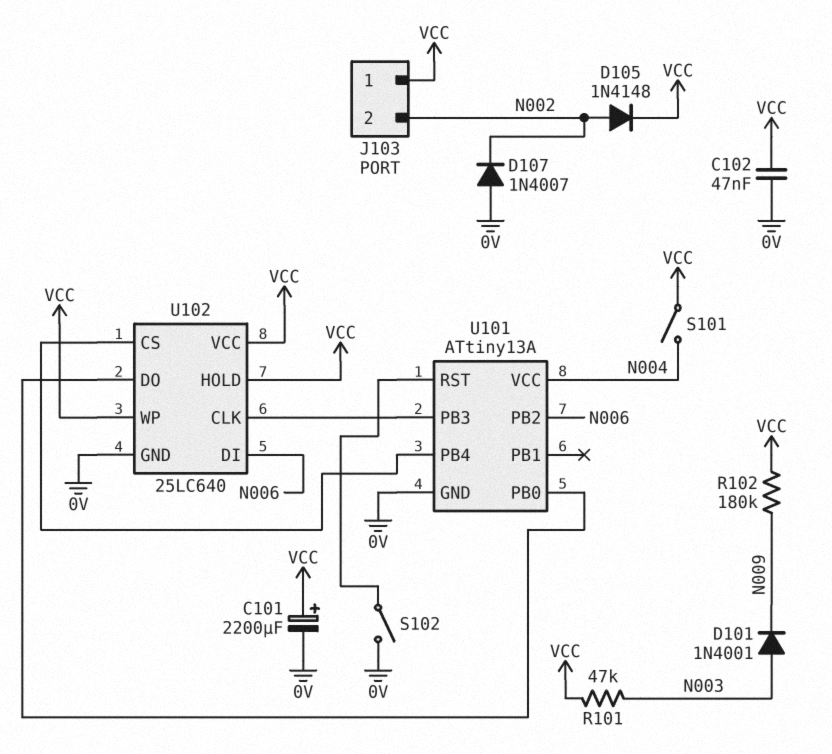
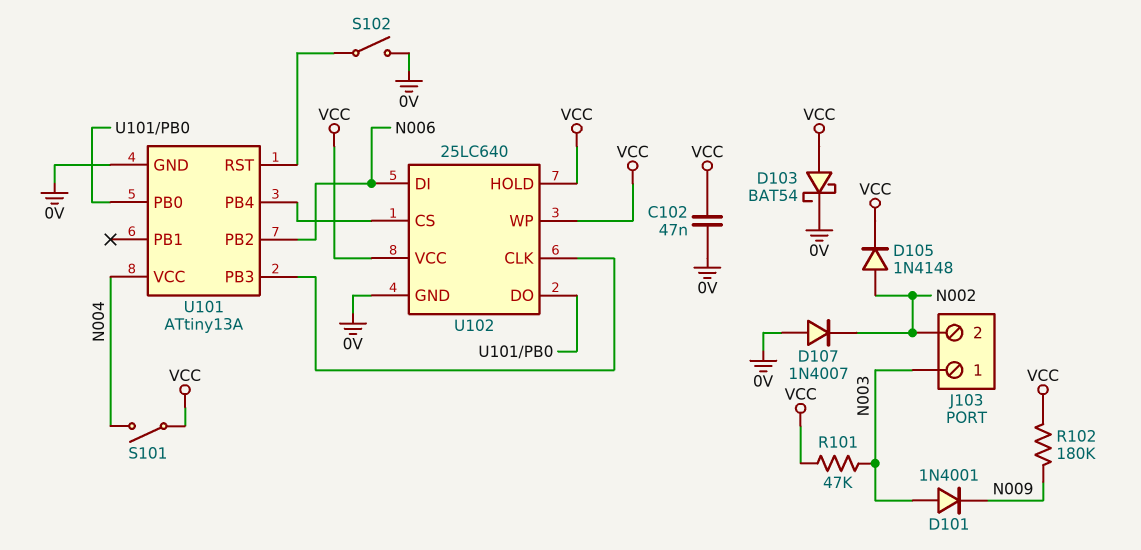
C101: 2200uF (plus VCC, minus 0V) -> none
D103: none -> schottky BAT54 (A VCC, K 0V)
J103 pin 1: VCC -> N003

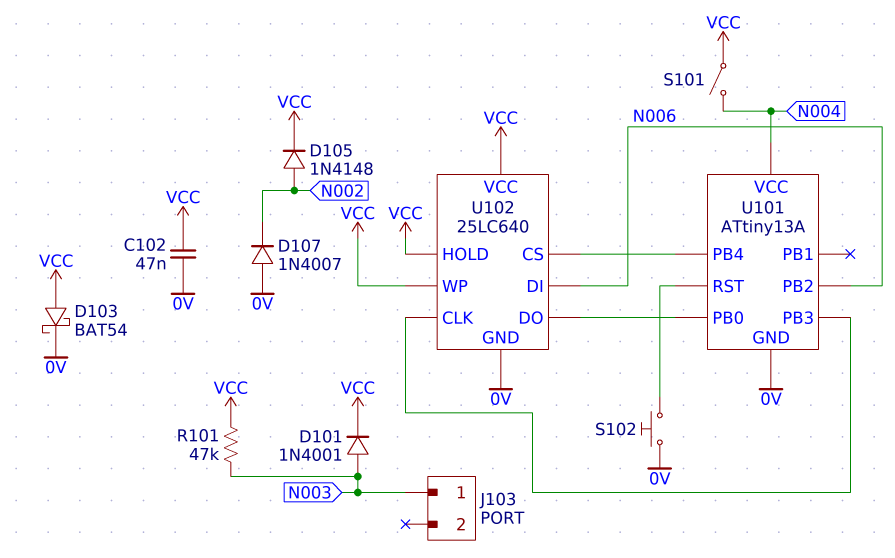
D101: diode 1N4001 (A N003, K N009) -> diode 1N4001 (A N003, K VCC)
J103 pin 2: N002 -> none
R102: 180k (N009, VCC) -> none
S102: switch (0V, U101/RST) -> button (0V, U101/RST)

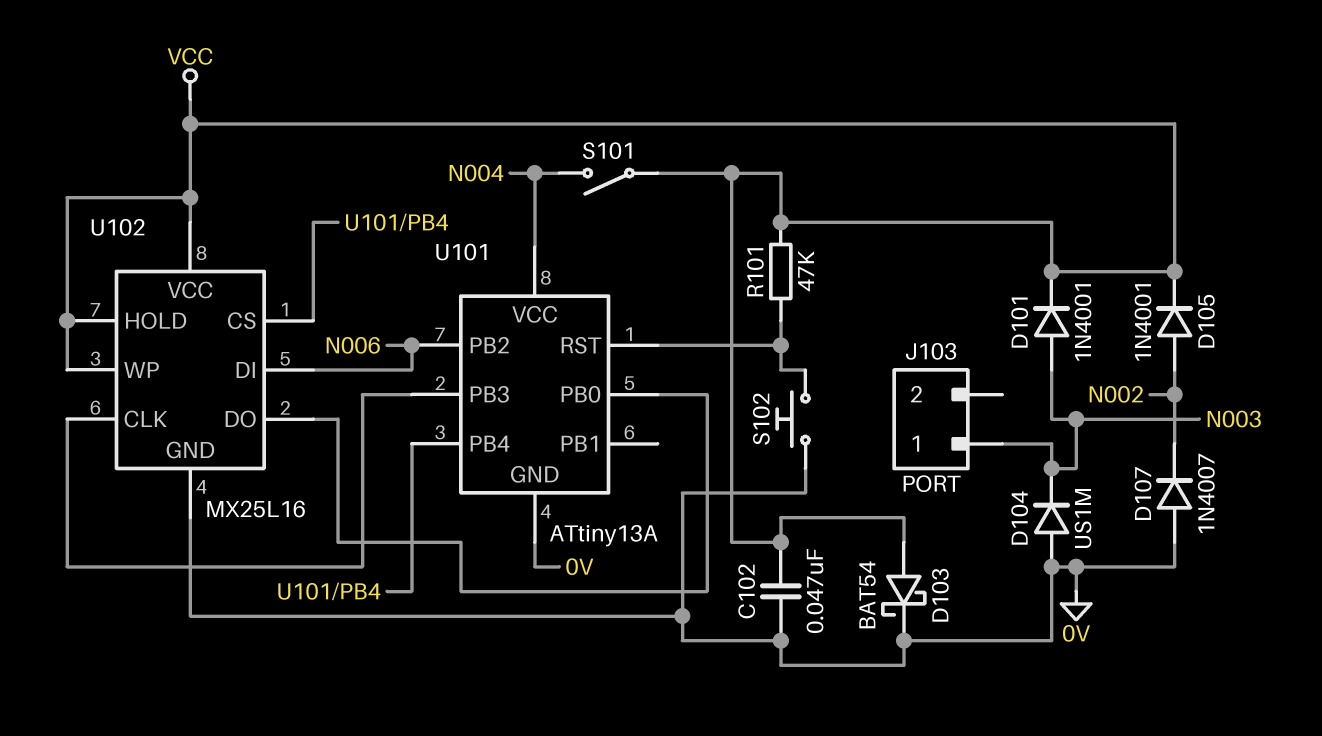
D104: none -> diode US1M (A 0V, K N003)
D105: diode 1N4148 (A N002, K VCC) -> diode 1N4001 (A N002, K VCC)
R101: 47k (N003, VCC) -> 47k (U101/RST, VCC)
U102: 25LC640 -> MX25L16

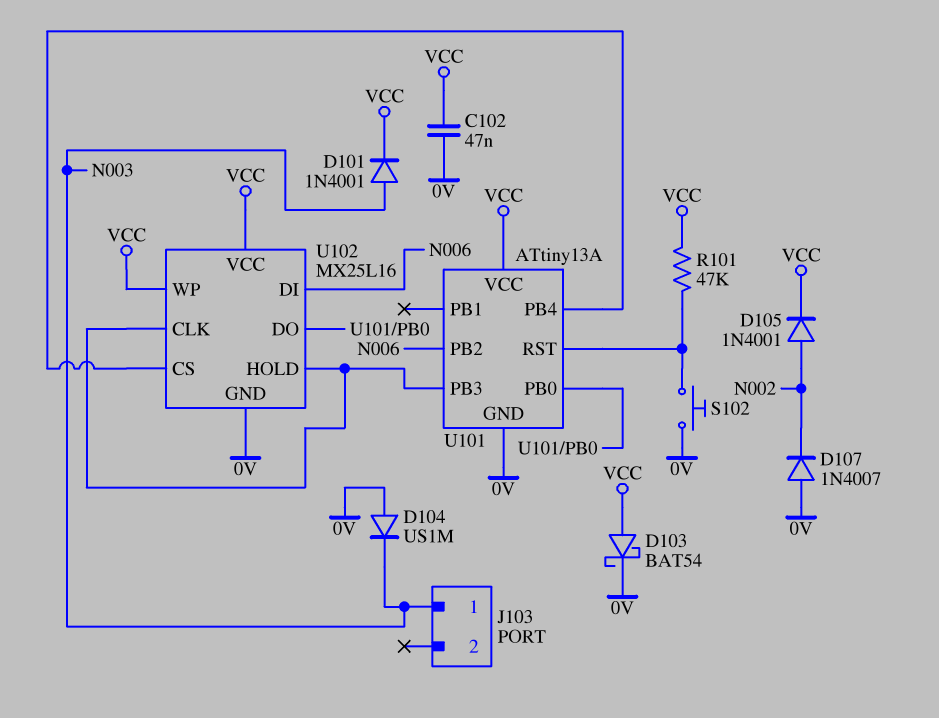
S101: switch (N004, VCC) -> none
U101 pin VCC: N004 -> VCC
U102 pin HOLD: VCC -> U101/PB3

